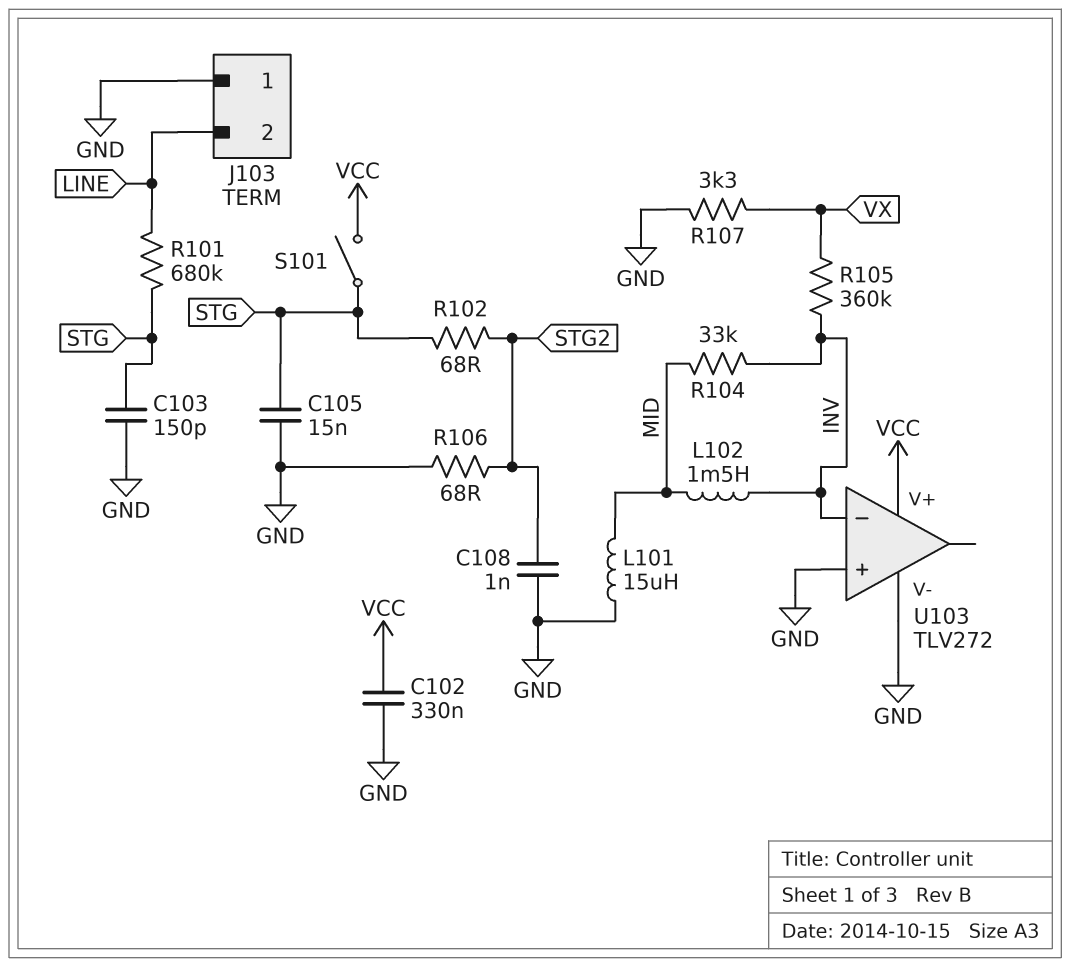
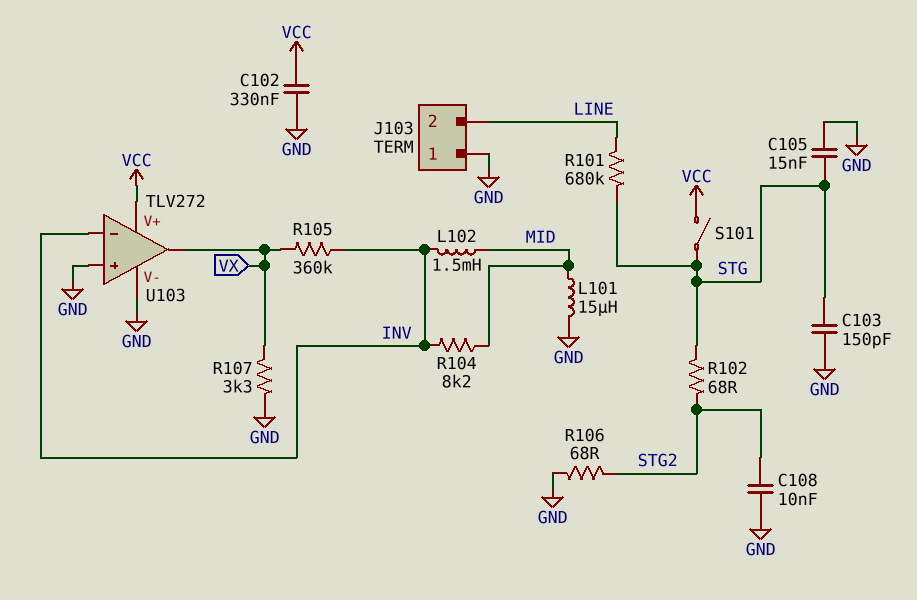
C108: 1nF (GND, STG2) -> 10nF (GND, STG2)
R104: 33k (INV, MID) -> 8.2k (INV, MID)
U103 pin out: none -> VX

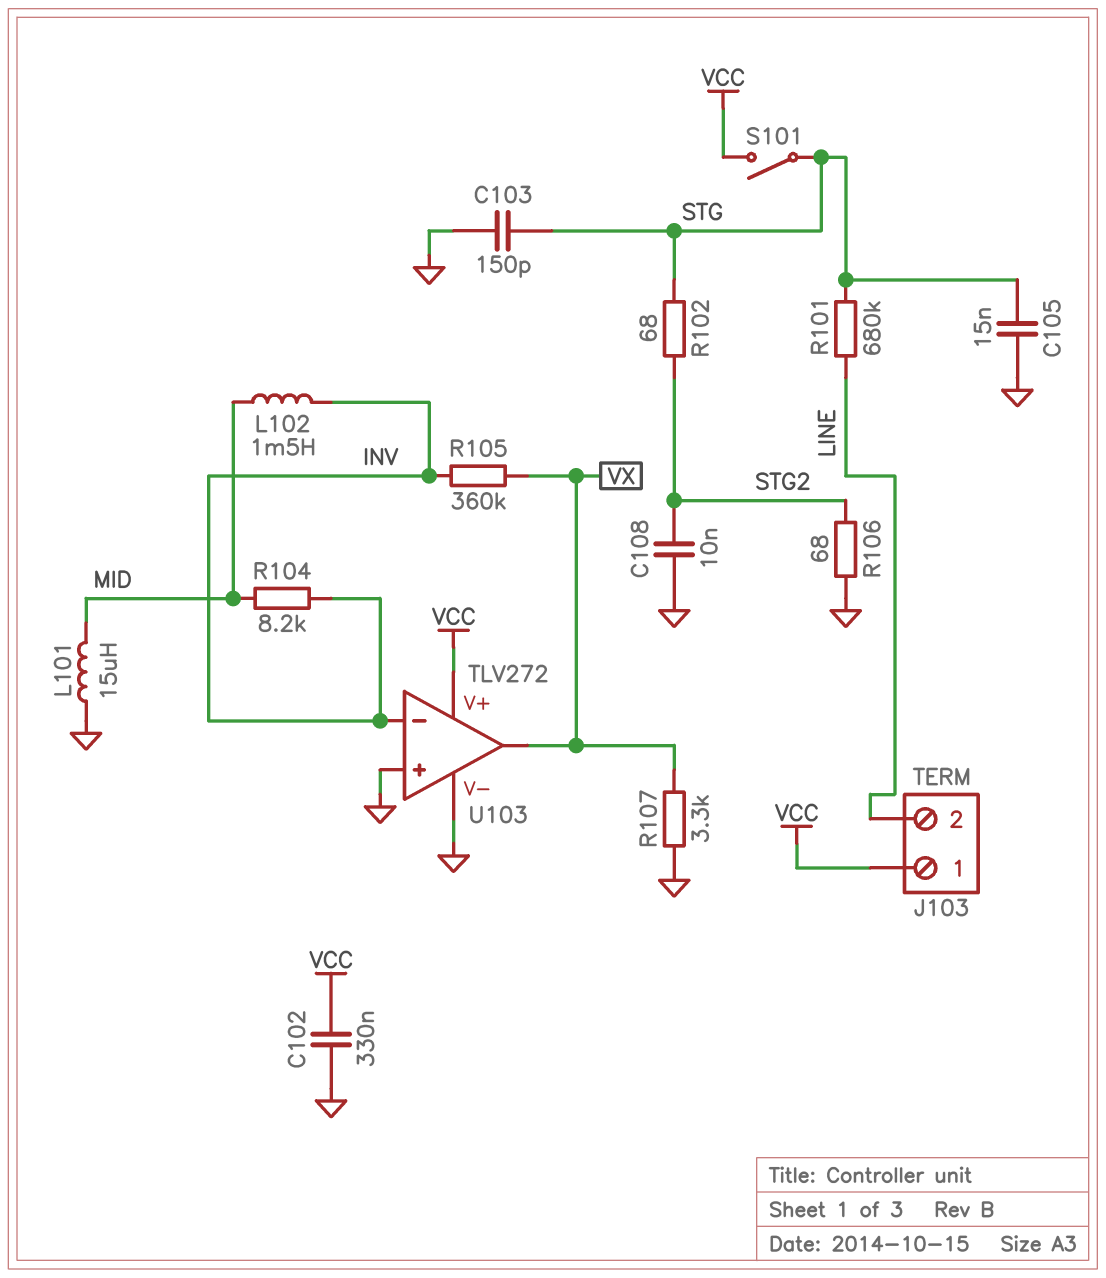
J103 pin 1: GND -> VCC

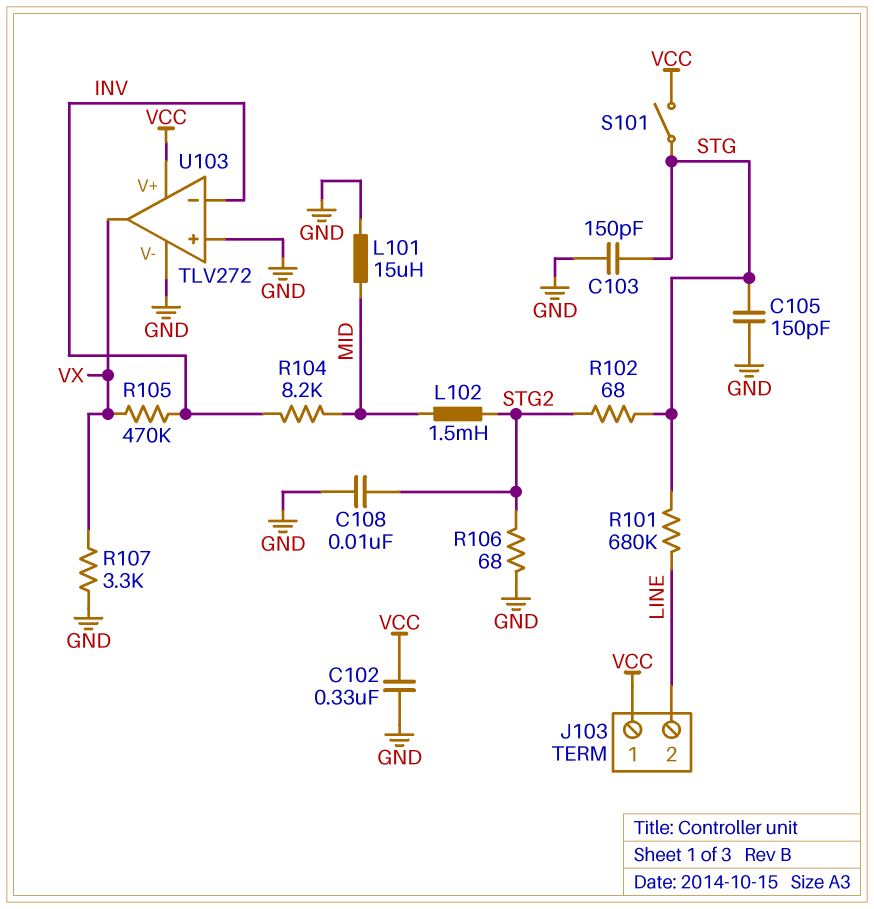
C105: 15nF (GND, STG) -> 150pF (GND, STG)
L102: 1.5mH (INV, MID) -> 1.5mH (MID, STG2)
R105: 360k (INV, VX) -> 470k (INV, VX)

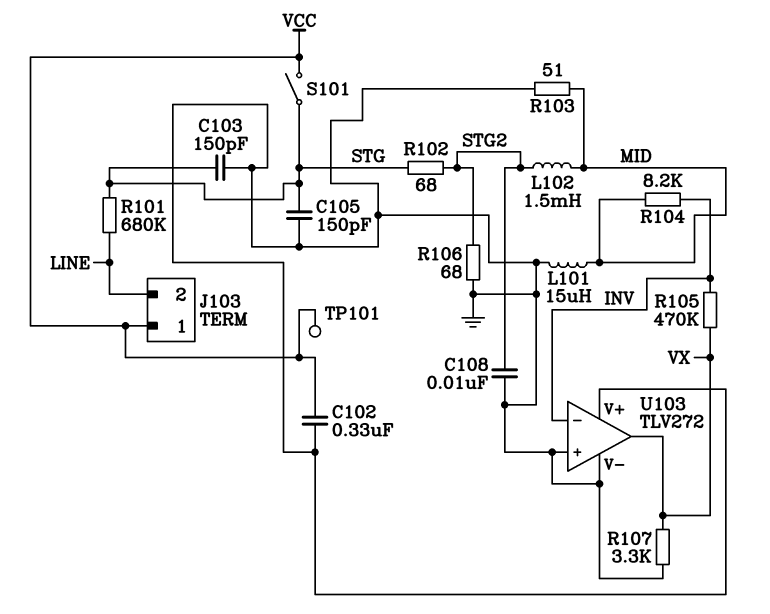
R103: none -> 51 (GND, MID)
TP101: none -> test point (VCC)
U103 pin V+: VCC -> GND

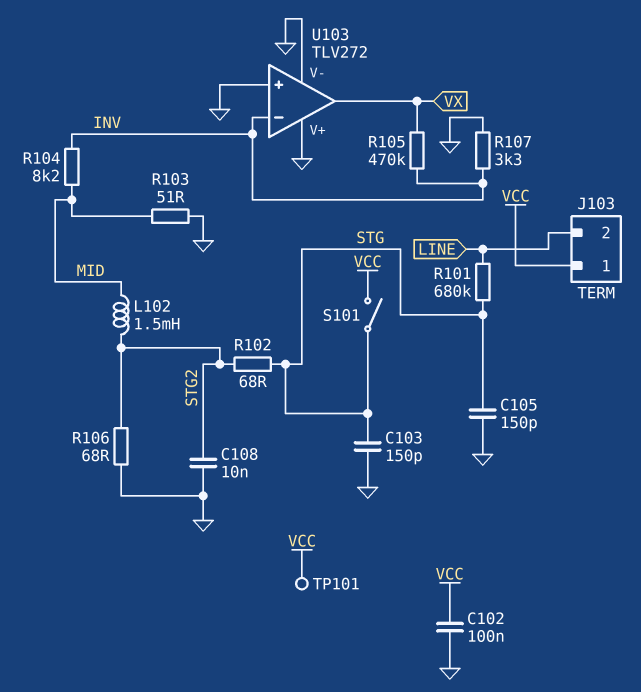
C102: 330nF (GND, VCC) -> 100nF (GND, VCC)
L101: 15uH (GND, MID) -> none
R107: 3.3k (GND, VX) -> 3.3k (GND, INV)

